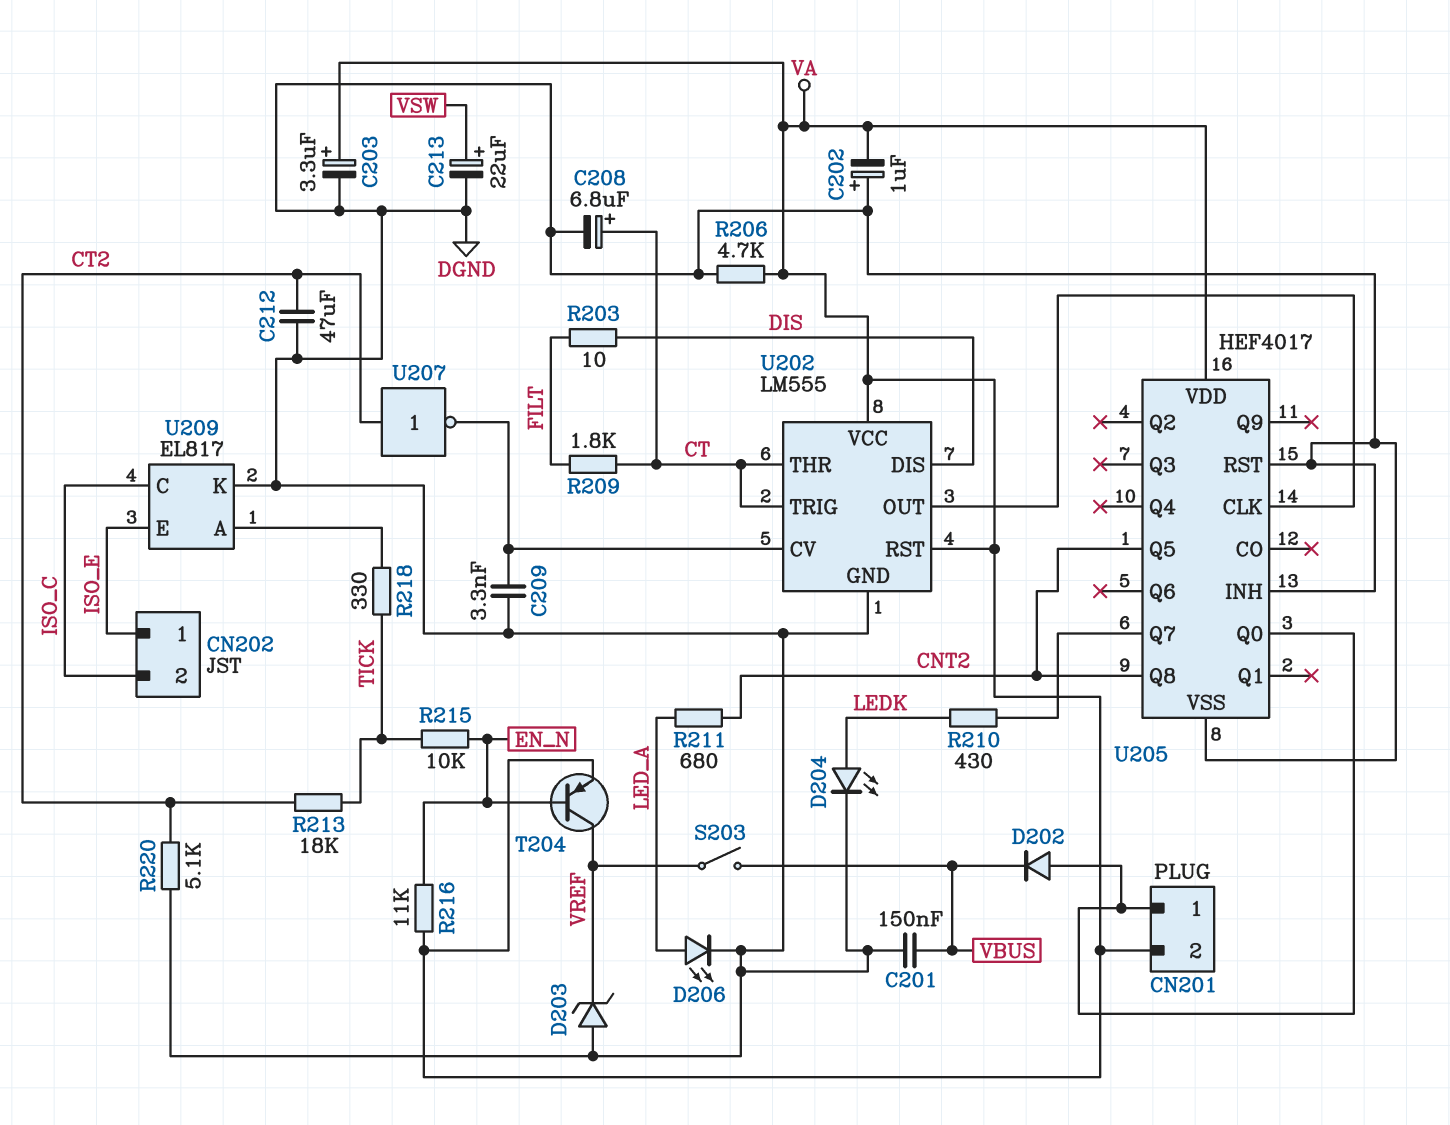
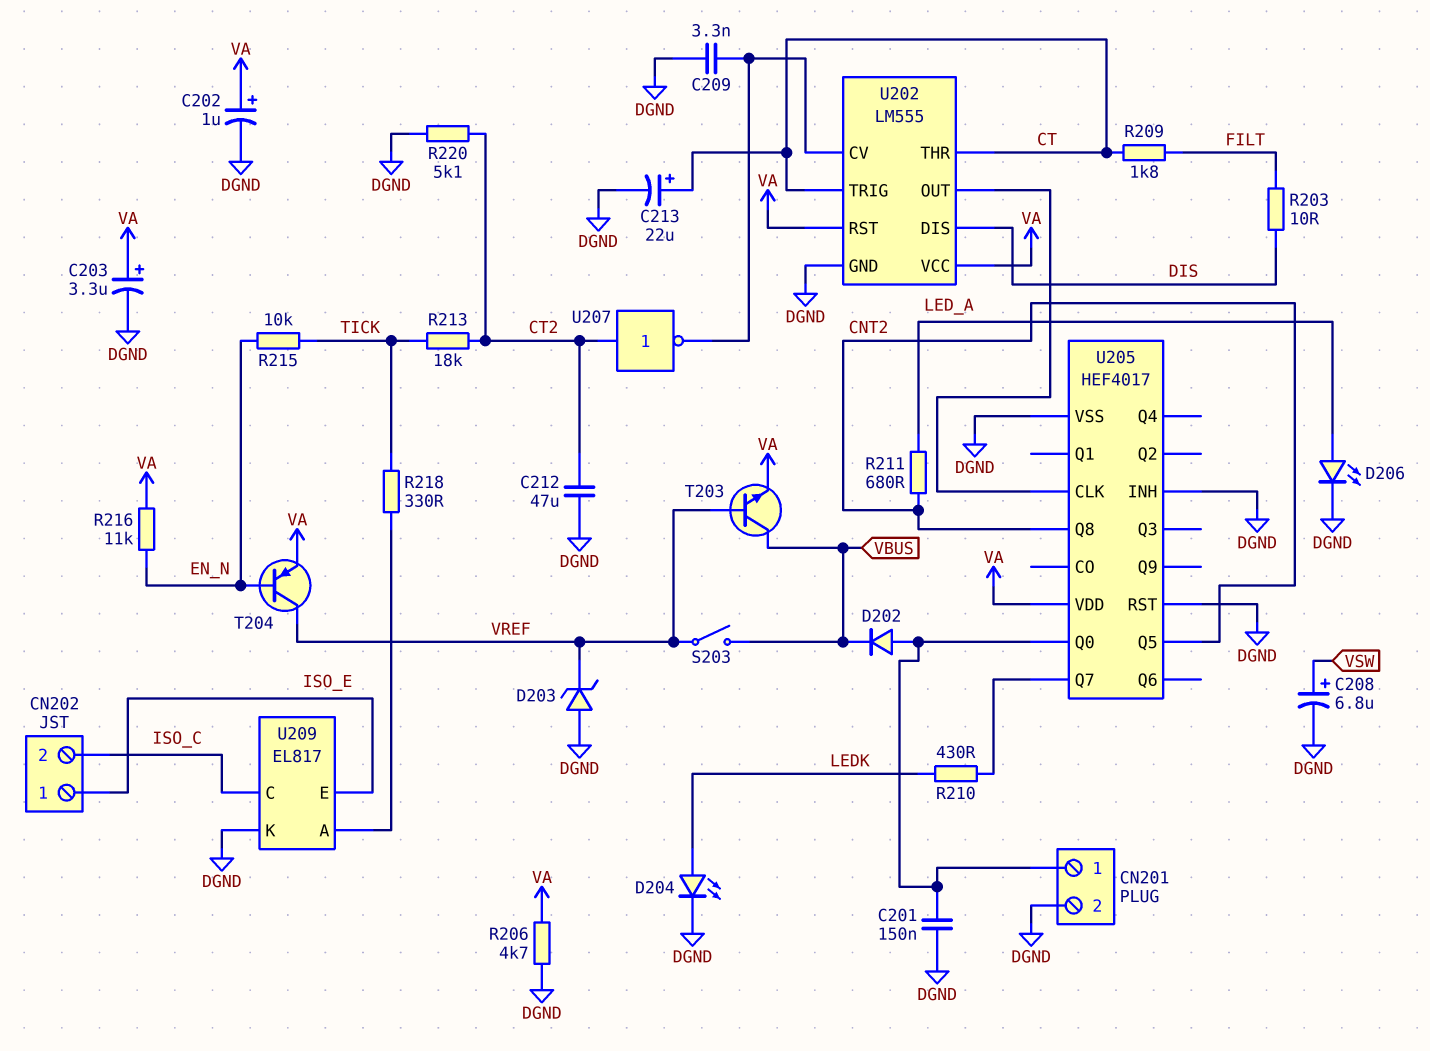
C201: 150nF (DGND, VBUS) -> 150nF (CN201/1, DGND)
C202: 1uF (plus DGND, minus VA) -> 1uF (plus VA, minus DGND)
C208: 6.8uF (plus CT, minus DGND) -> 6.8uF (plus VSW, minus DGND)
C213: 22uF (plus VSW, minus DGND) -> 22uF (plus CT, minus DGND)
CN201 pin 2: VA -> DGND
T203: none -> NPN (B VREF, C VBUS, E VA)

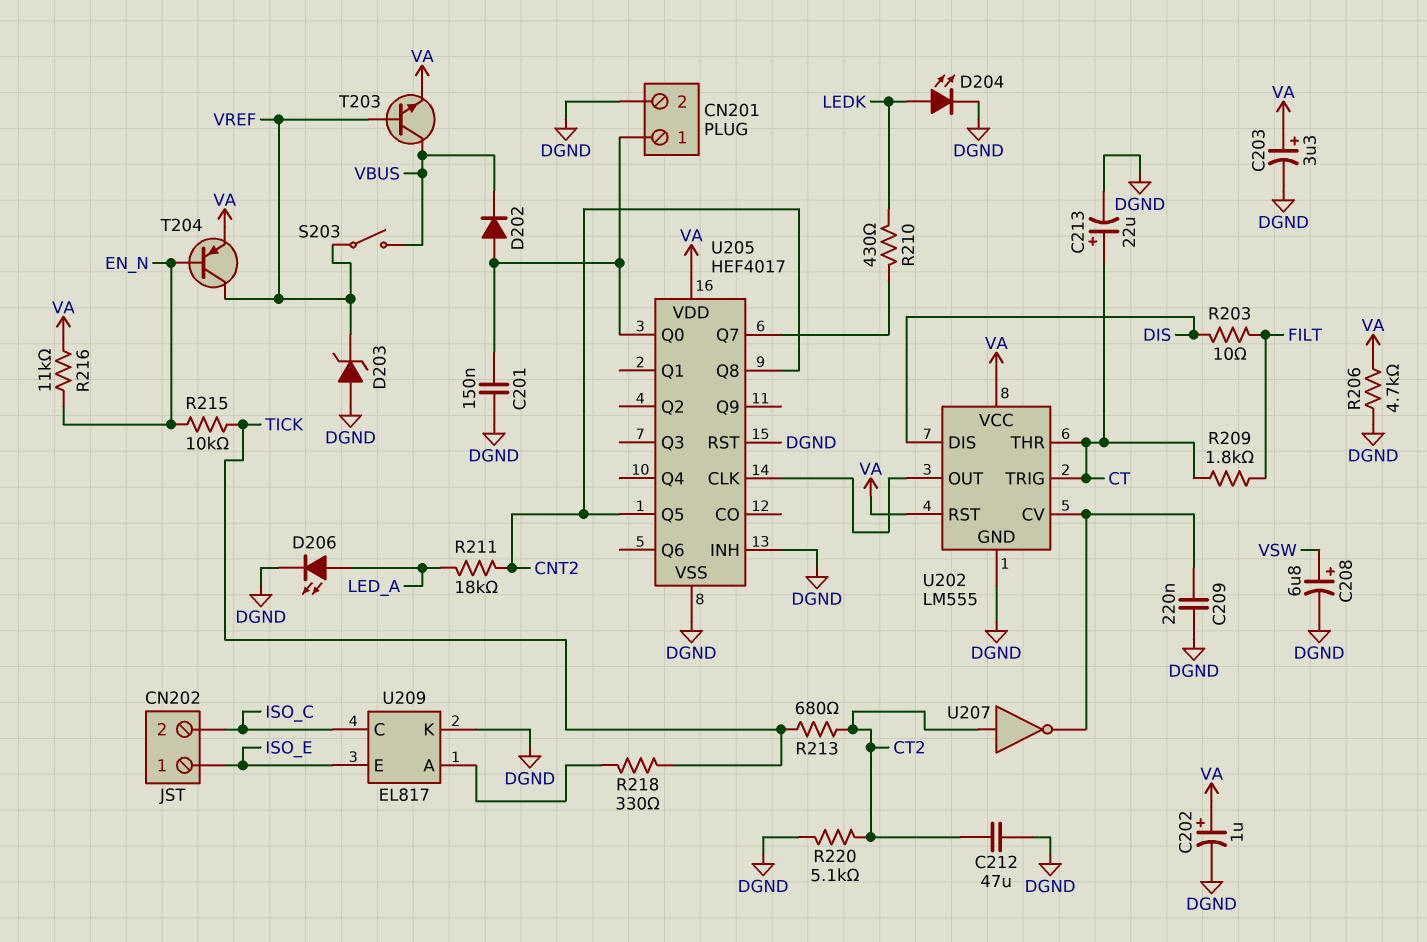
C209: 3.3nF (DGND, U202/CV) -> 220nF (DGND, U202/CV)
R211: 680 (CNT2, LED_A) -> 18k (CNT2, LED_A)
R213: 18k (CT2, TICK) -> 680 (CT2, TICK)

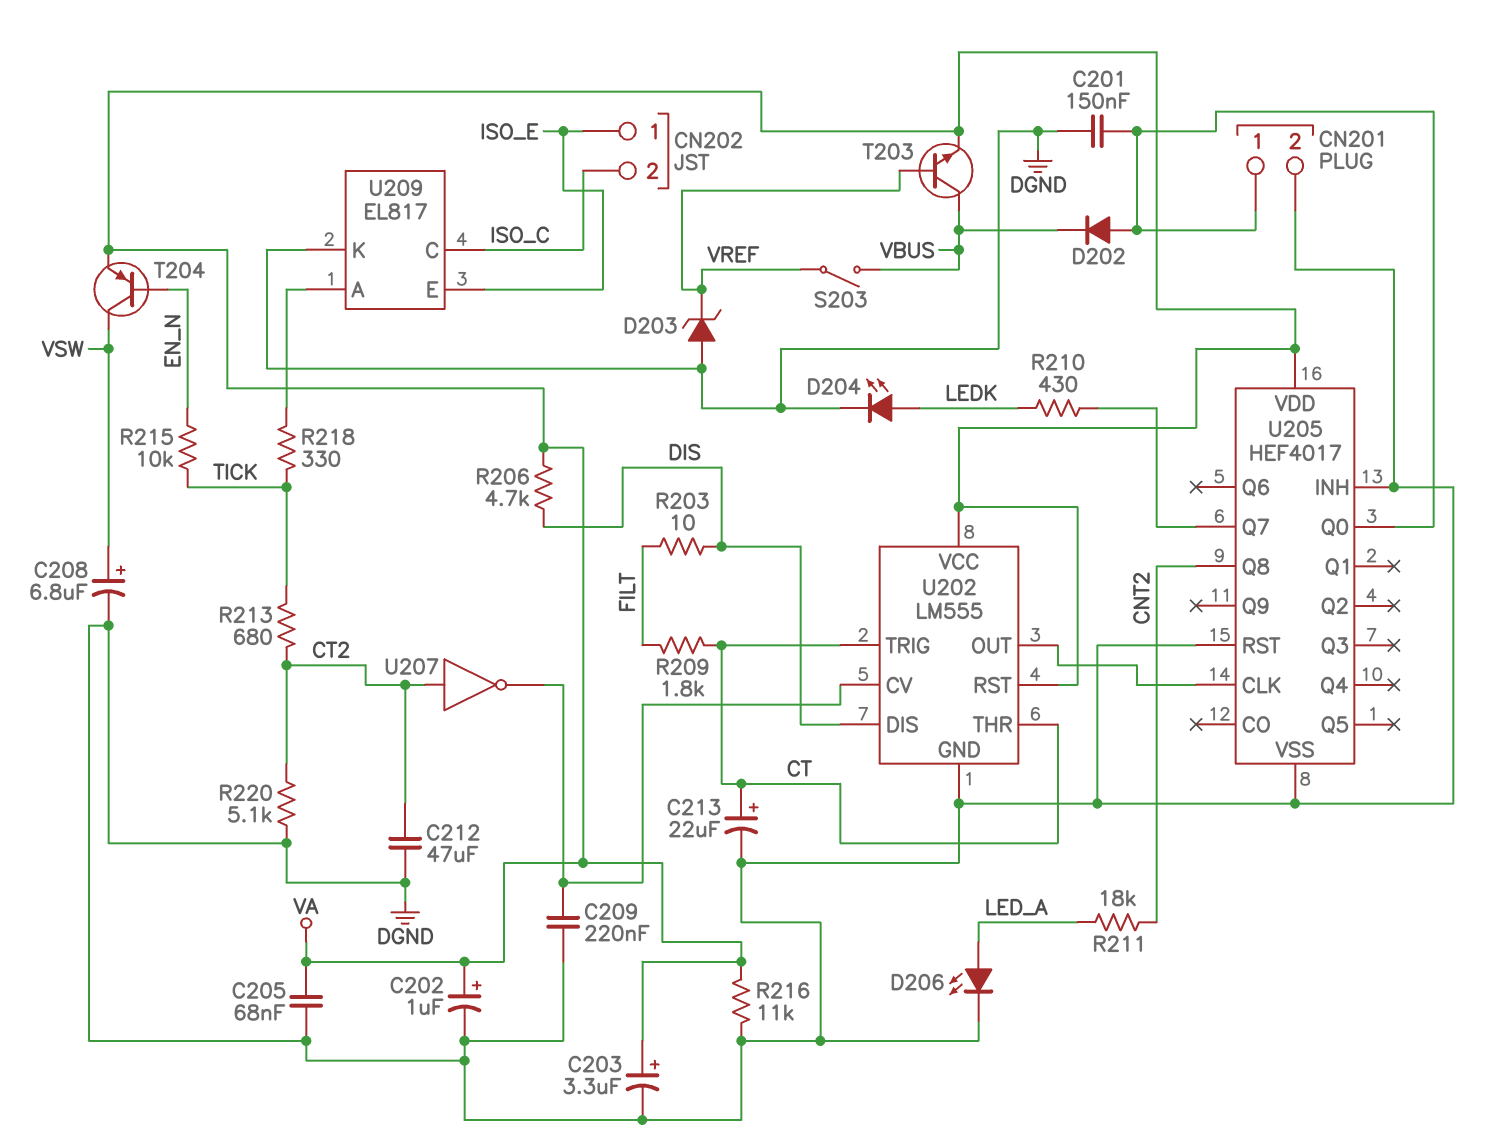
C205: none -> 68nF (DGND, VA)
R206: 4.7k (DGND, VA) -> 4.7k (DIS, VA)
R216: 11k (EN_N, VA) -> 11k (DGND, VA)
T204: PNP (B EN_N, C VREF, E VA) -> PNP (B EN_N, C VSW, E VA)
U205 pin Q5: CNT2 -> none

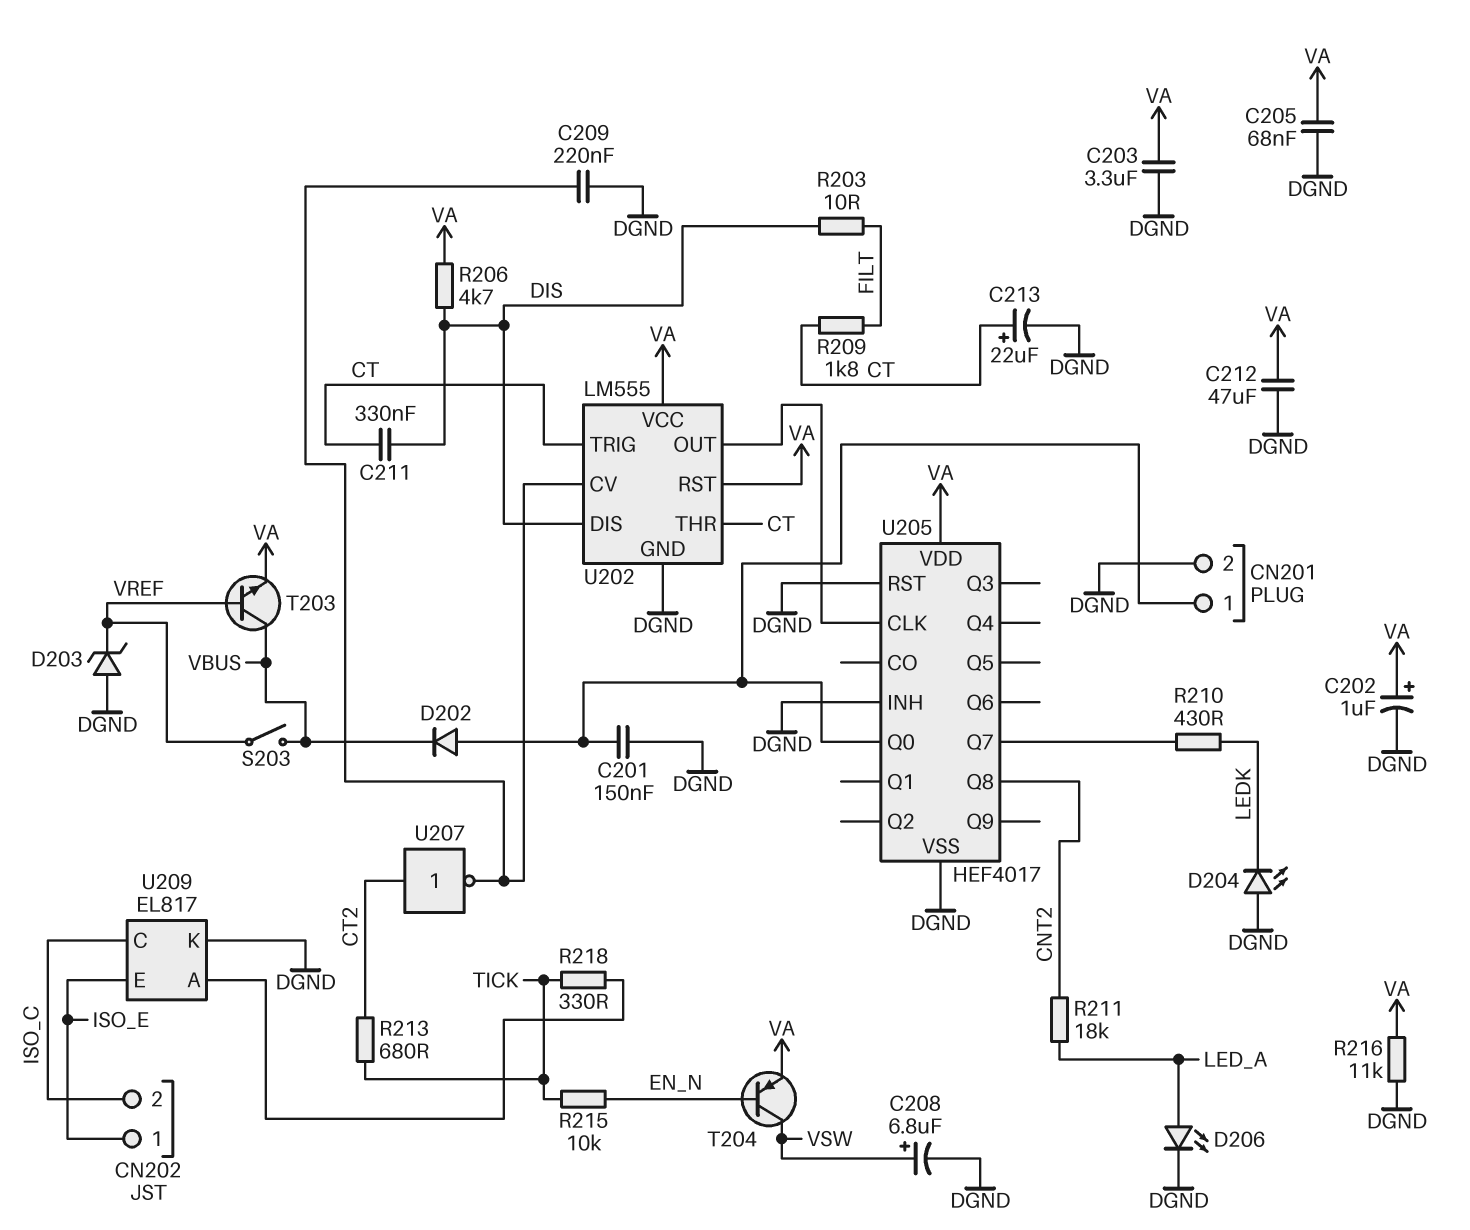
C203: 3.3uF (plus VA, minus DGND) -> 3.3uF (DGND, VA)
C211: none -> 330nF (CT, DIS)
C212: 47uF (CT2, DGND) -> 47uF (DGND, VA)
D204: LED (A LEDK, K DGND) -> LED (A DGND, K LEDK)
R220: 5.1k (CT2, DGND) -> none

